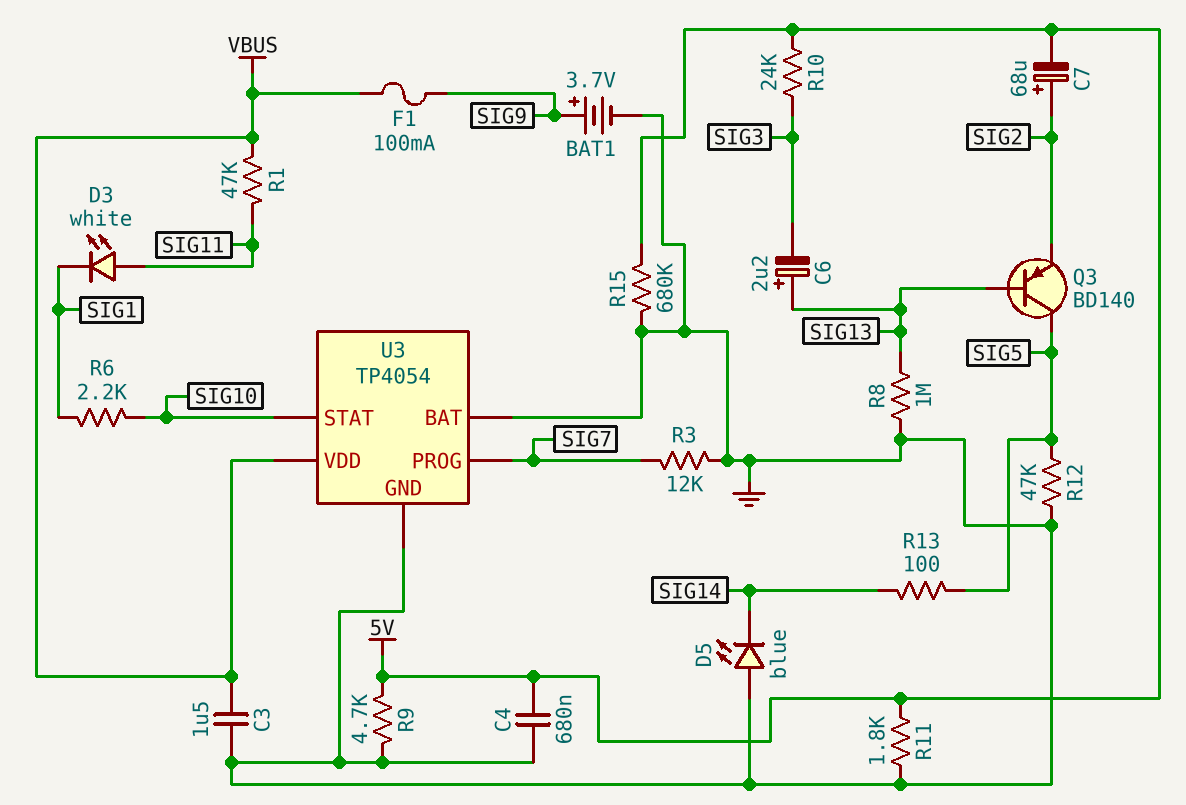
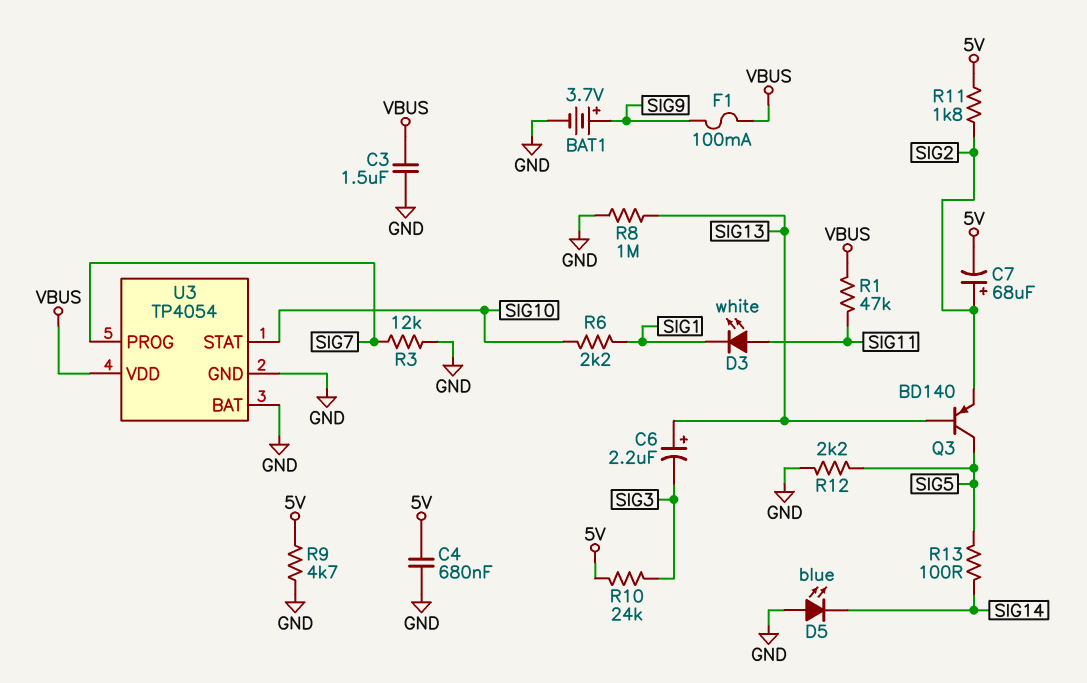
R11: 1.8k (5V, GND) -> 1.8k (5V, SIG2)
R12: 47k (GND, SIG5) -> 2.2k (GND, SIG5)
R15: 680k (5V, GND) -> none

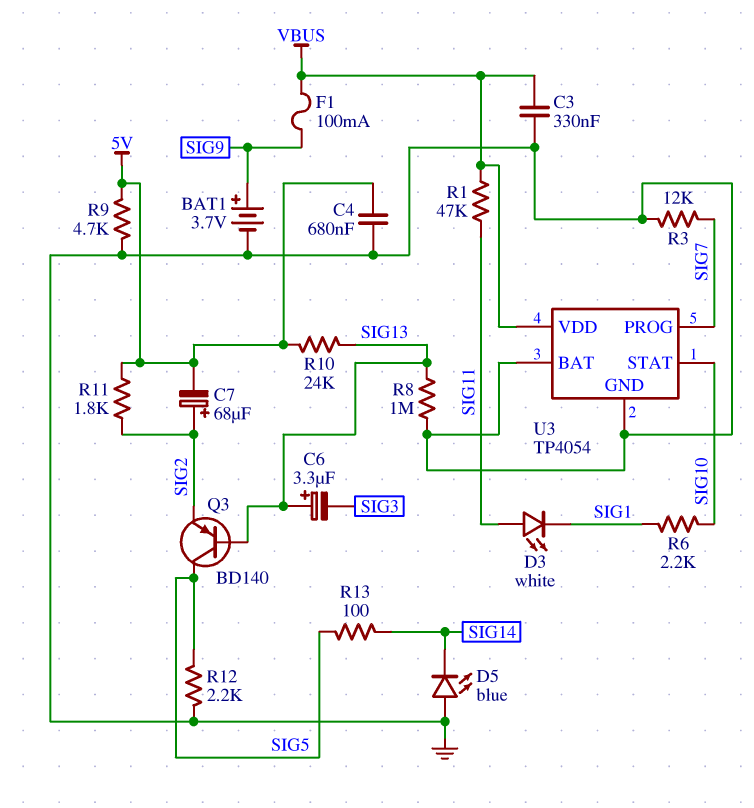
C3: 1.5uF (GND, VBUS) -> 330nF (GND, VBUS)
C6: 2.2uF (plus SIG13, minus SIG3) -> 3.3uF (plus SIG13, minus SIG3)
R10: 24k (5V, SIG3) -> 24k (5V, SIG13)

